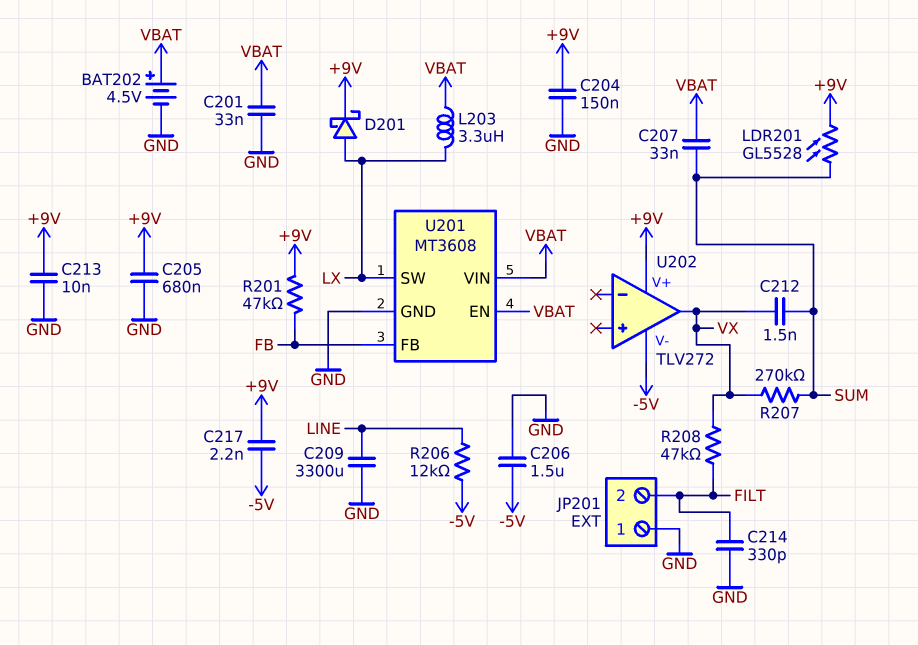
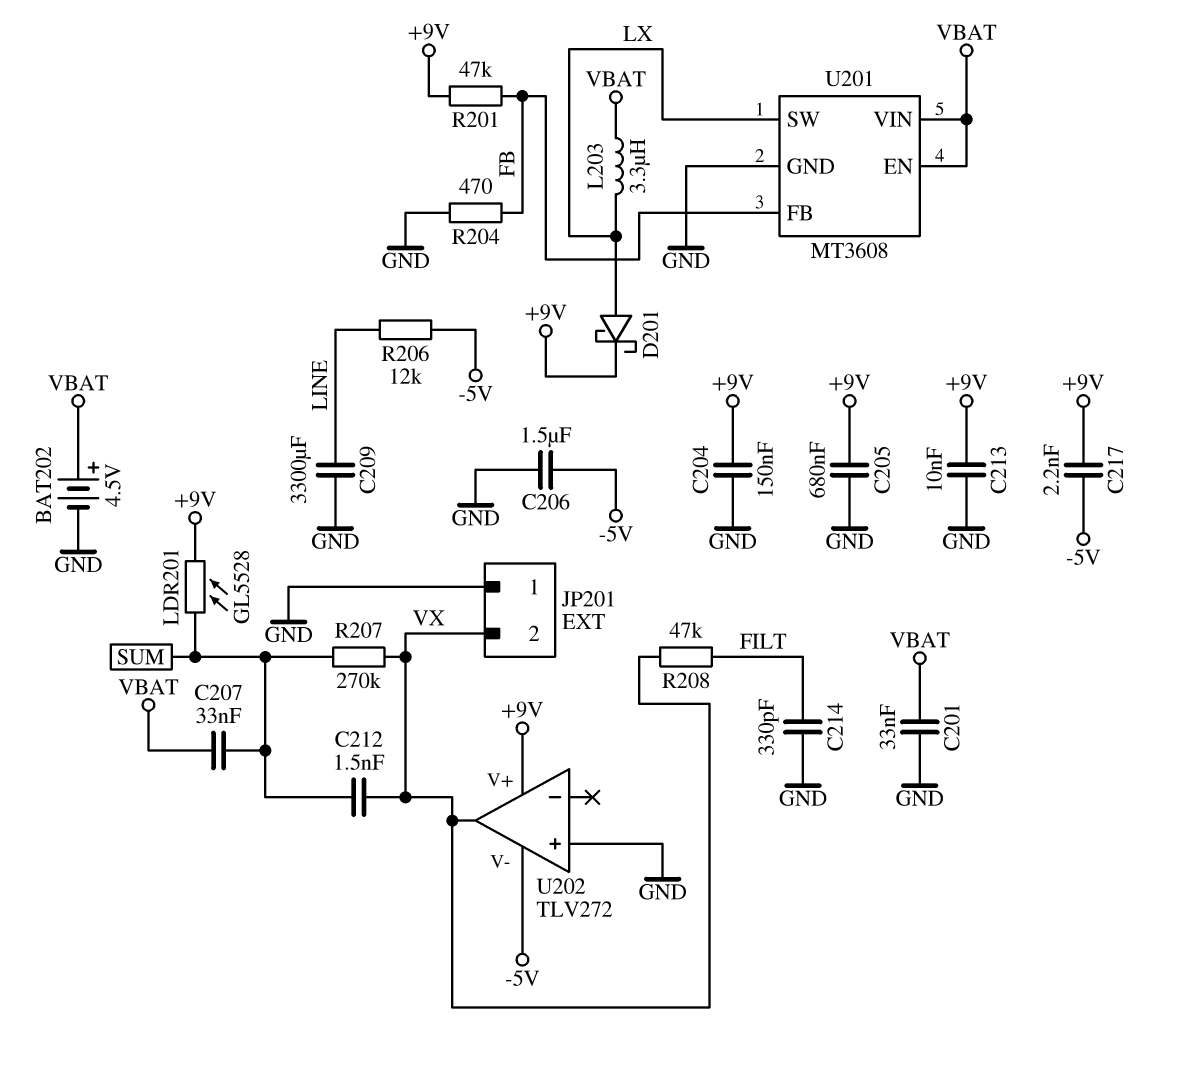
JP201 pin 2: FILT -> VX
R204: none -> 470 (FB, GND)
U202 pin in+: none -> GND

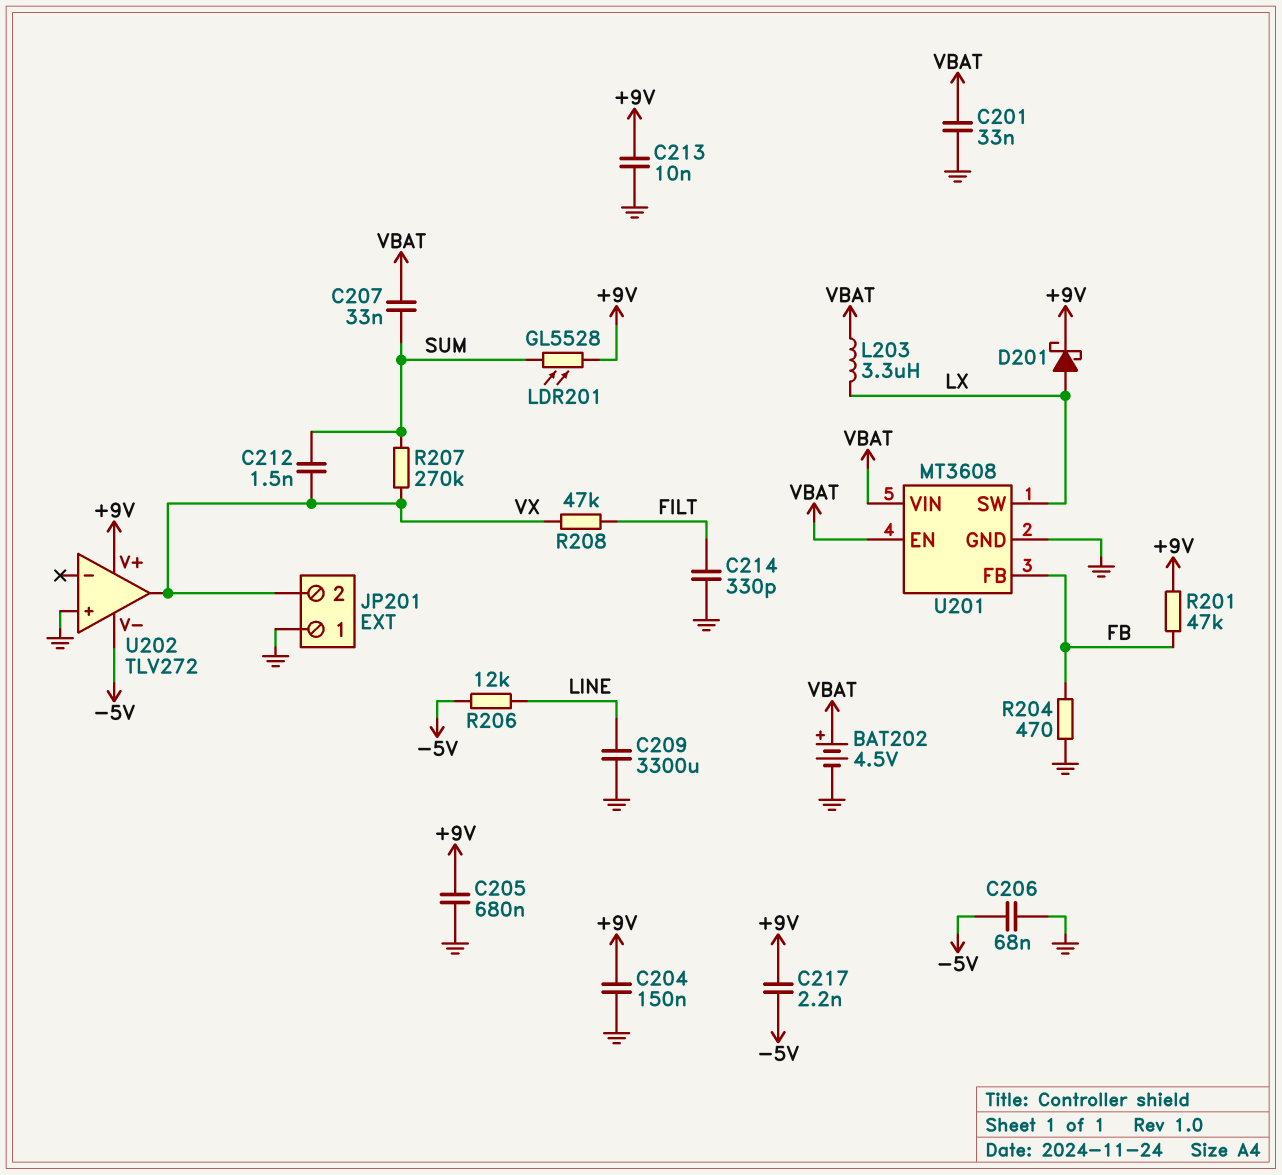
C206: 1.5uF (-5V, GND) -> 68nF (-5V, GND)

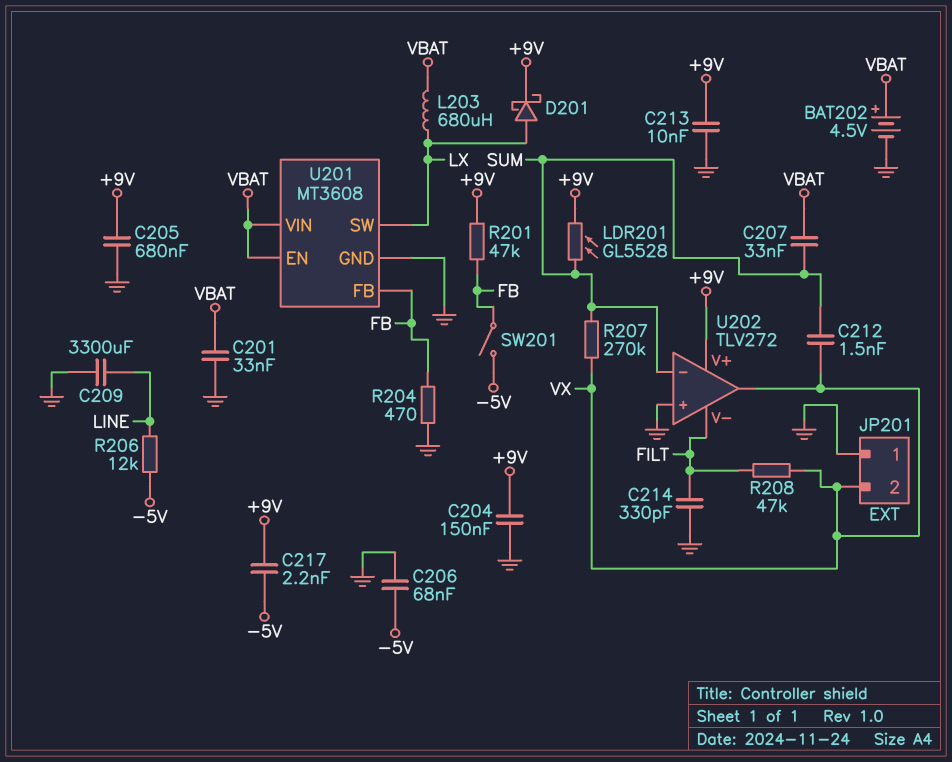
L203: 3.3uH (LX, VBAT) -> 680uH (LX, VBAT)
SW201: none -> switch (-5V, FB)
U202 pin V-: -5V -> FILT
U202 pin in-: none -> SUM

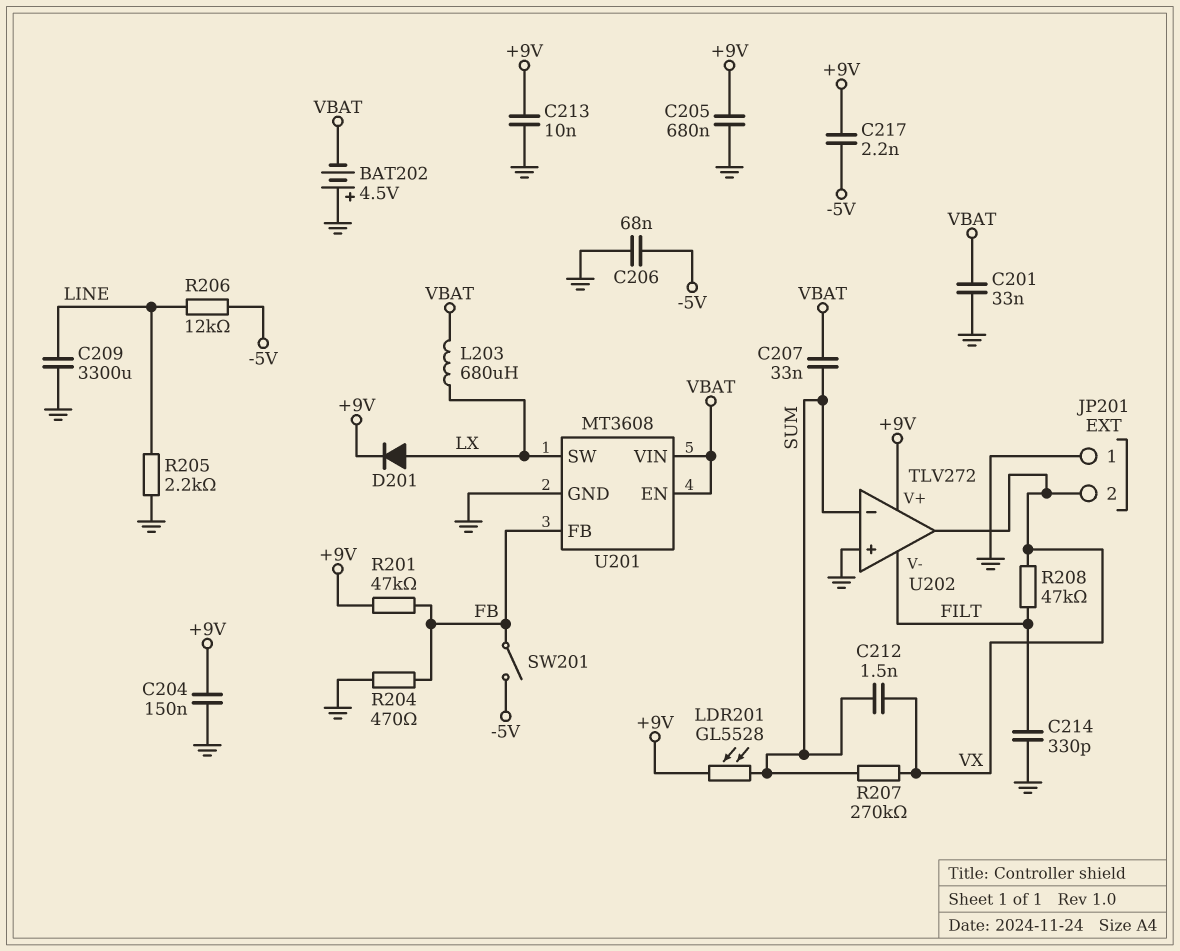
BAT202: 4.5V (plus VBAT, minus GND) -> 4.5V (plus GND, minus VBAT)
D201: schottky (A LX, K +9V) -> diode (A LX, K +9V)
R205: none -> 2.2k (GND, LINE)

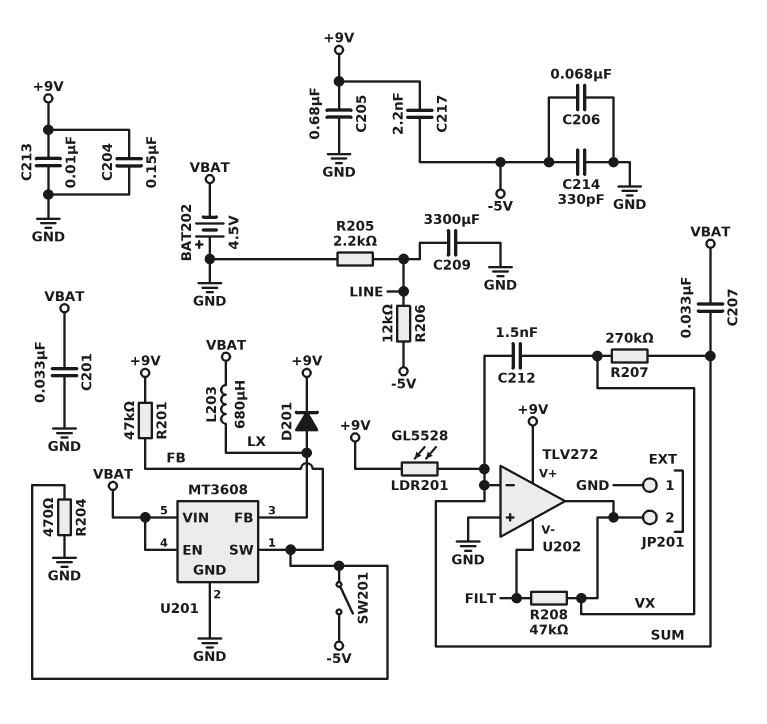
C214: 330pF (FILT, GND) -> 330pF (-5V, GND)
U201 pin FB: FB -> LX
U201 pin SW: LX -> FB

